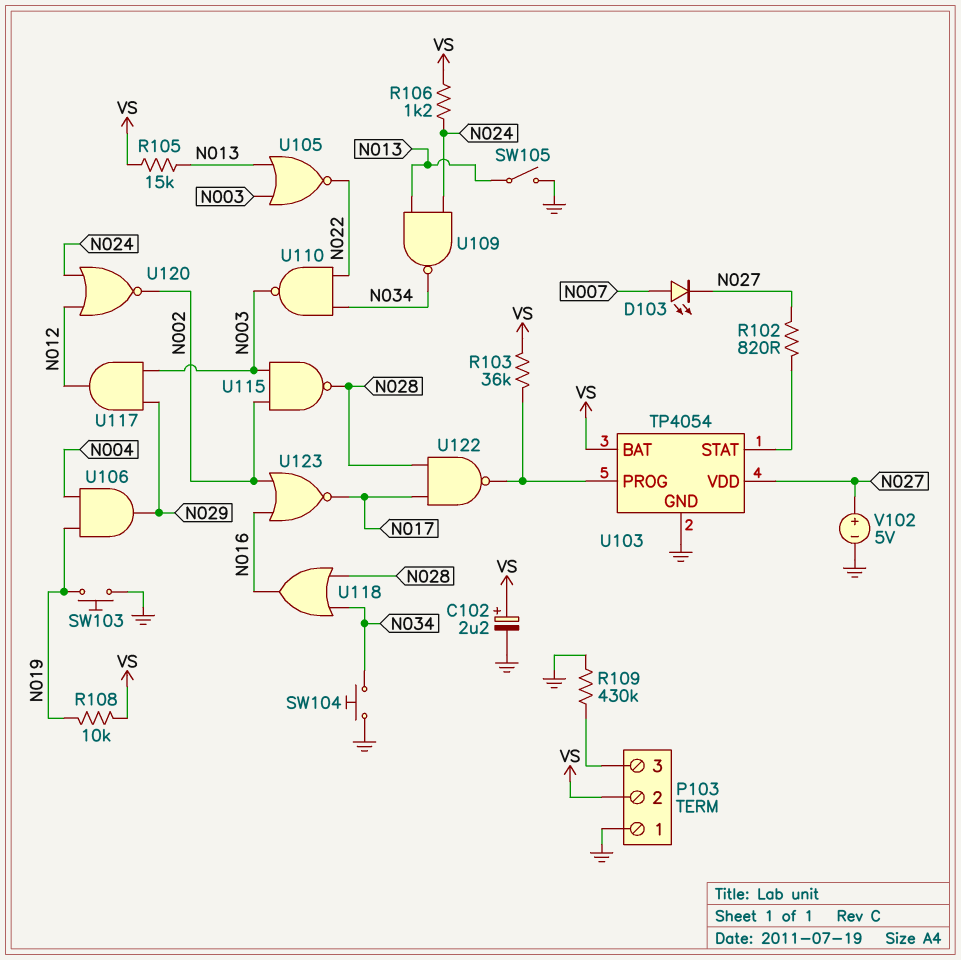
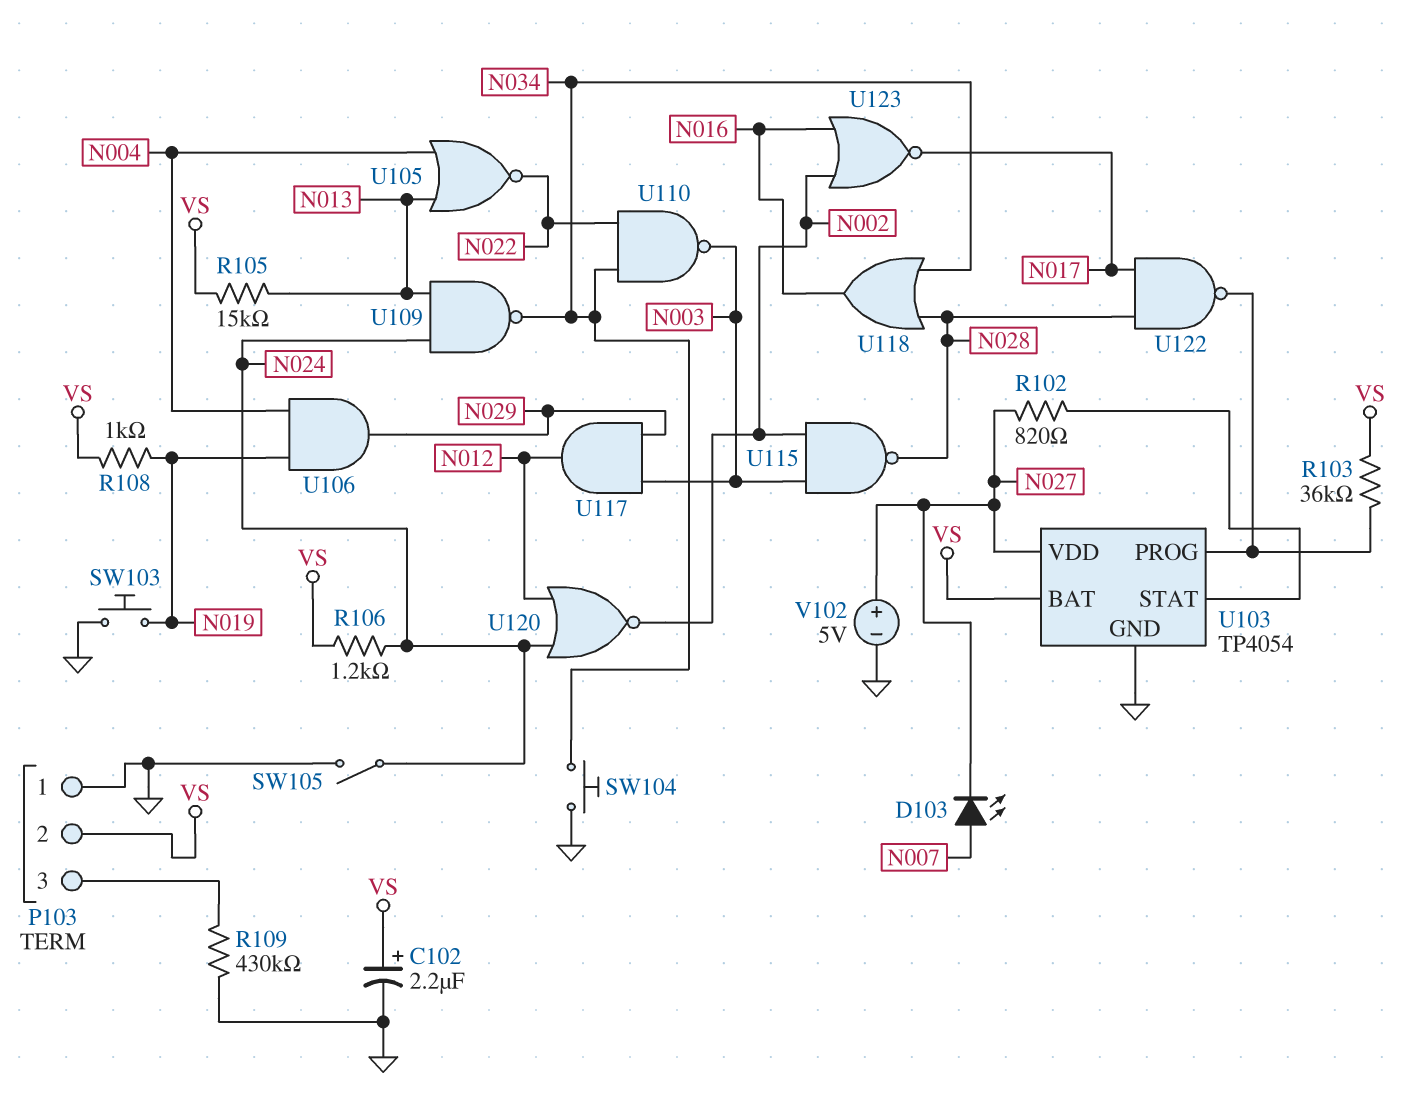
R108: 10k (N019, VS) -> 1k (N019, VS)
SW105: switch (GND, N013) -> switch (GND, N024)
U105: NOR (in N003, in N013, out N022) -> NOR (in N004, in N013, out N022)

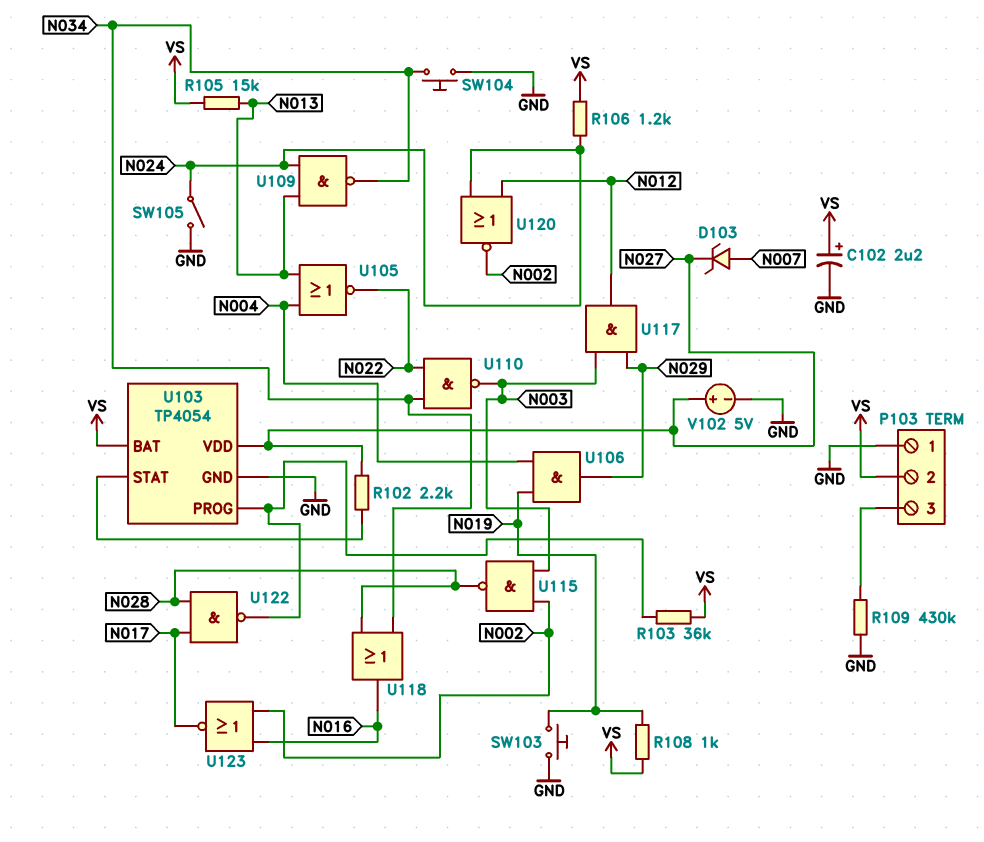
D103: LED (A N007, K N027) -> zener (A N007, K N027)
R102: 820 (N027, U103/STAT) -> 2.2k (N027, U103/STAT)

